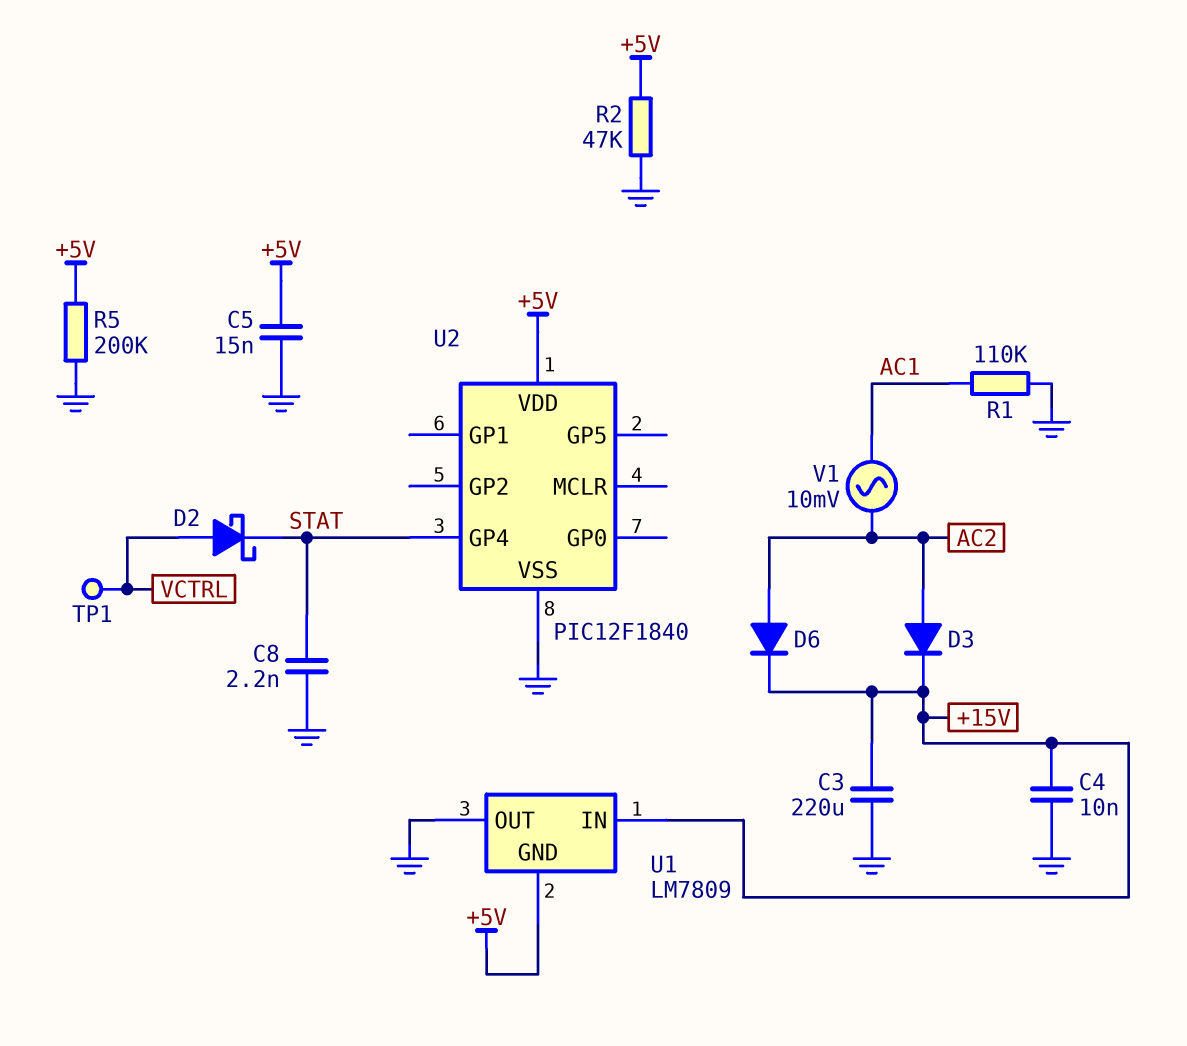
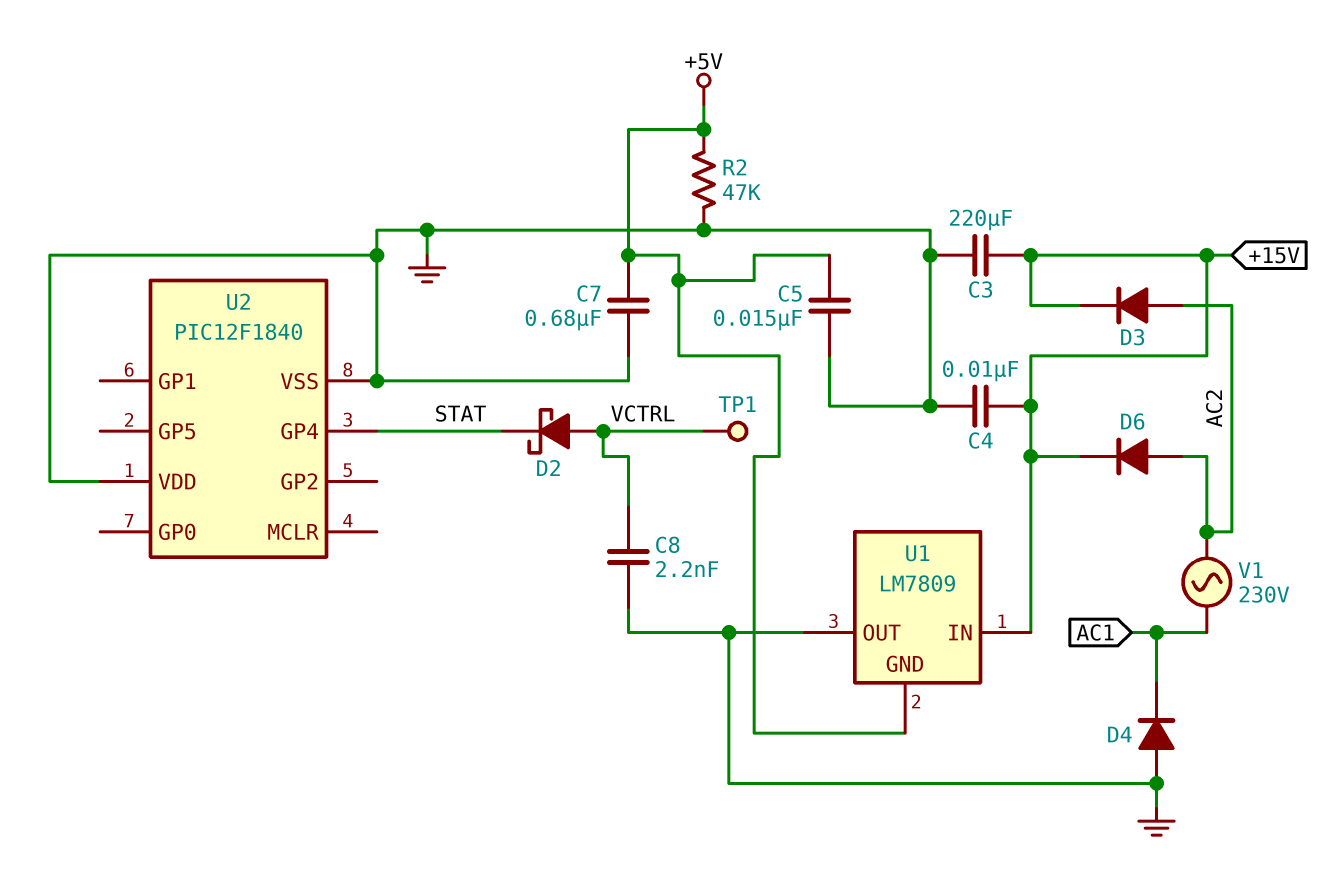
C7: none -> 680nF (+5V, GND)
C8: 2.2nF (GND, STAT) -> 2.2nF (GND, VCTRL)
D4: none -> diode (A GND, K AC1)
R1: 110k (AC1, GND) -> none
R5: 200k (+5V, GND) -> none
U2 pin VDD: +5V -> GND
V1: AC 10mV (AC1, AC2) -> AC 230V (AC1, AC2)

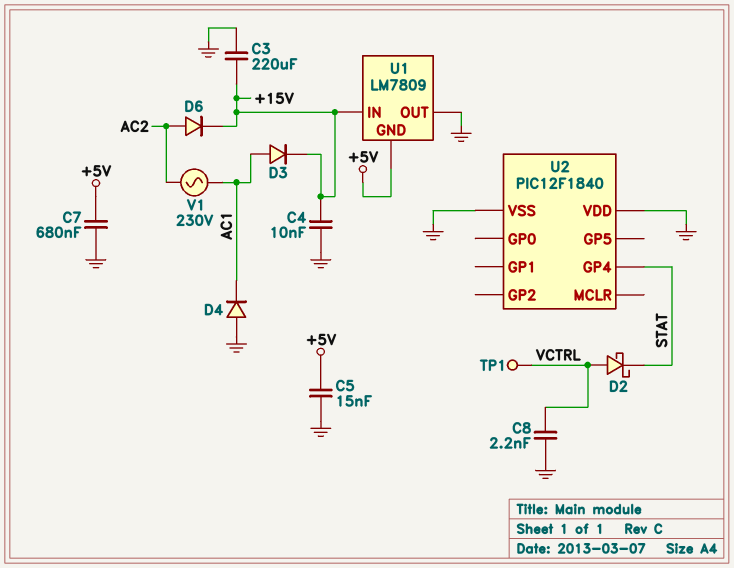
D3: diode (A AC2, K +15V) -> diode (A AC1, K +15V)
R2: 47k (+5V, GND) -> none

